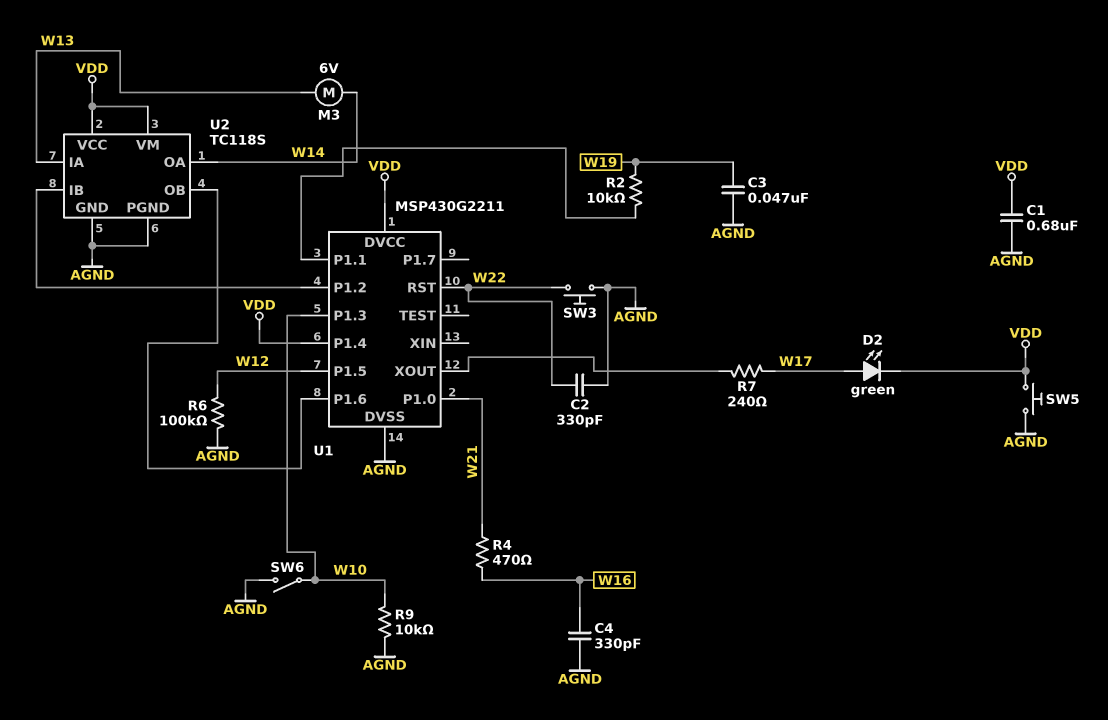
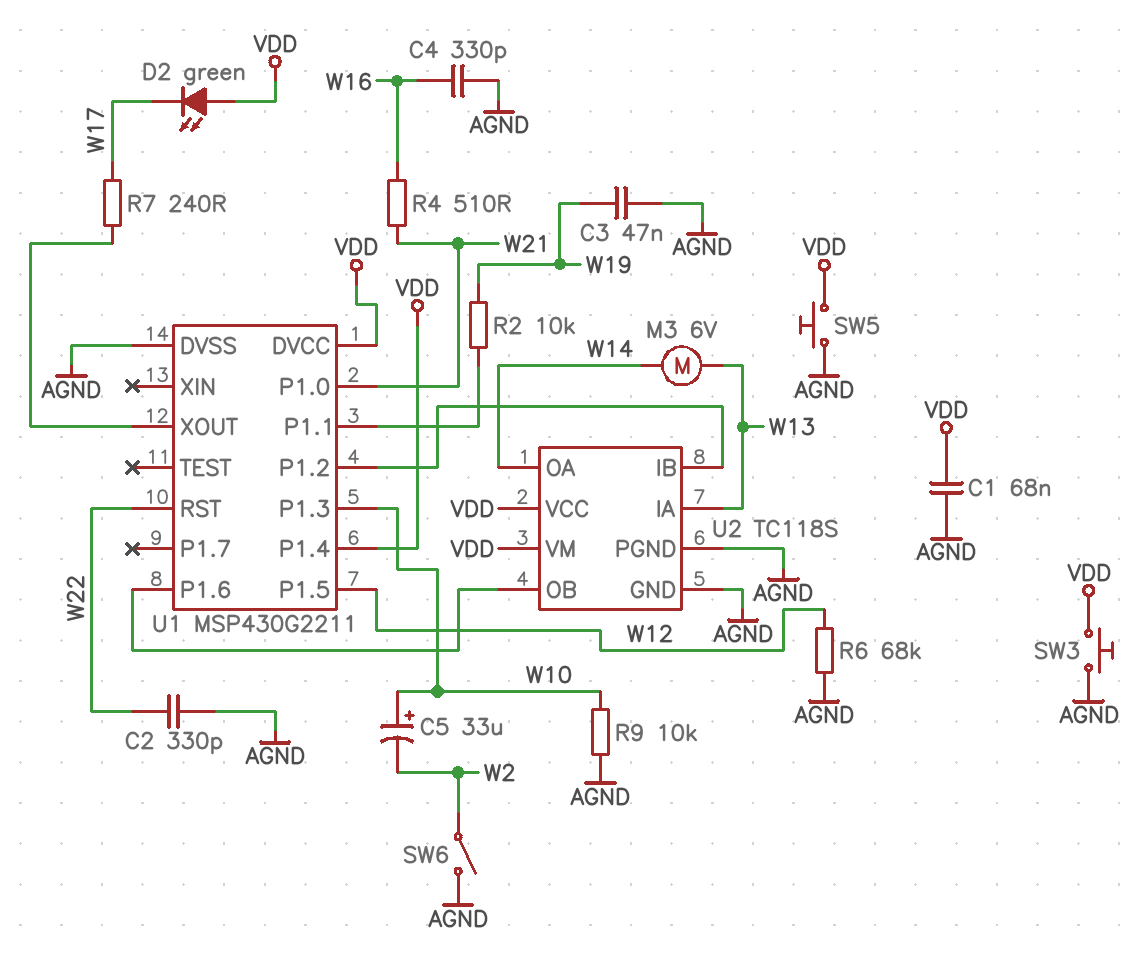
C1: 680nF (AGND, VDD) -> 68nF (AGND, VDD)
C5: none -> 33uF (plus W10, minus W2)
D2: LED green (A W17, K VDD) -> LED green (A VDD, K W17)
R4: 470 (W16, W21) -> 510 (W16, W21)
R6: 100k (AGND, W12) -> 68k (AGND, W12)
SW3: button (AGND, W22) -> button (AGND, VDD)
SW6: switch (AGND, W10) -> switch (AGND, W2)

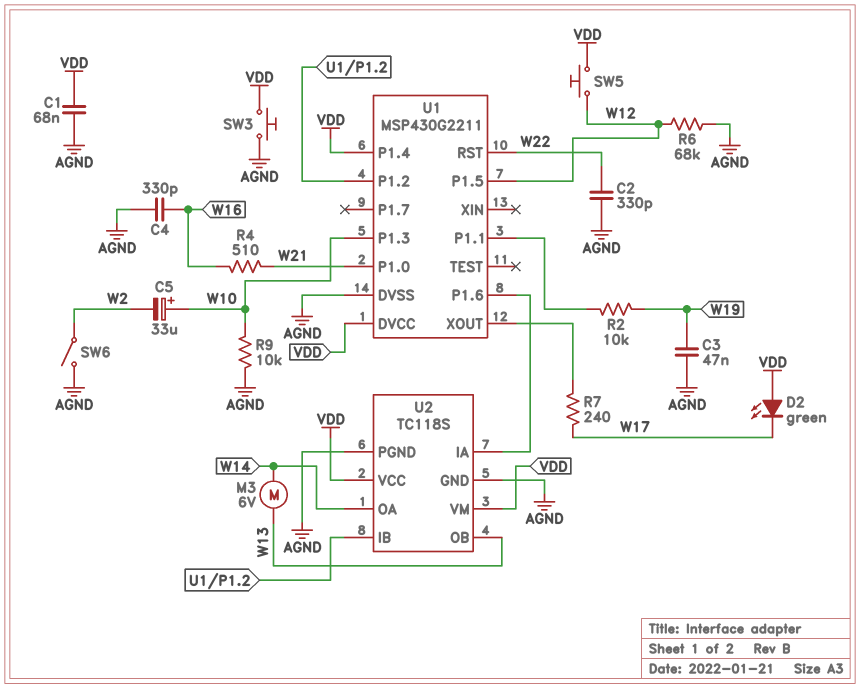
SW5: button (AGND, VDD) -> button (VDD, W12)
U2 pin IA: W13 -> U1/P1.6
U2 pin OB: U1/P1.6 -> W13

